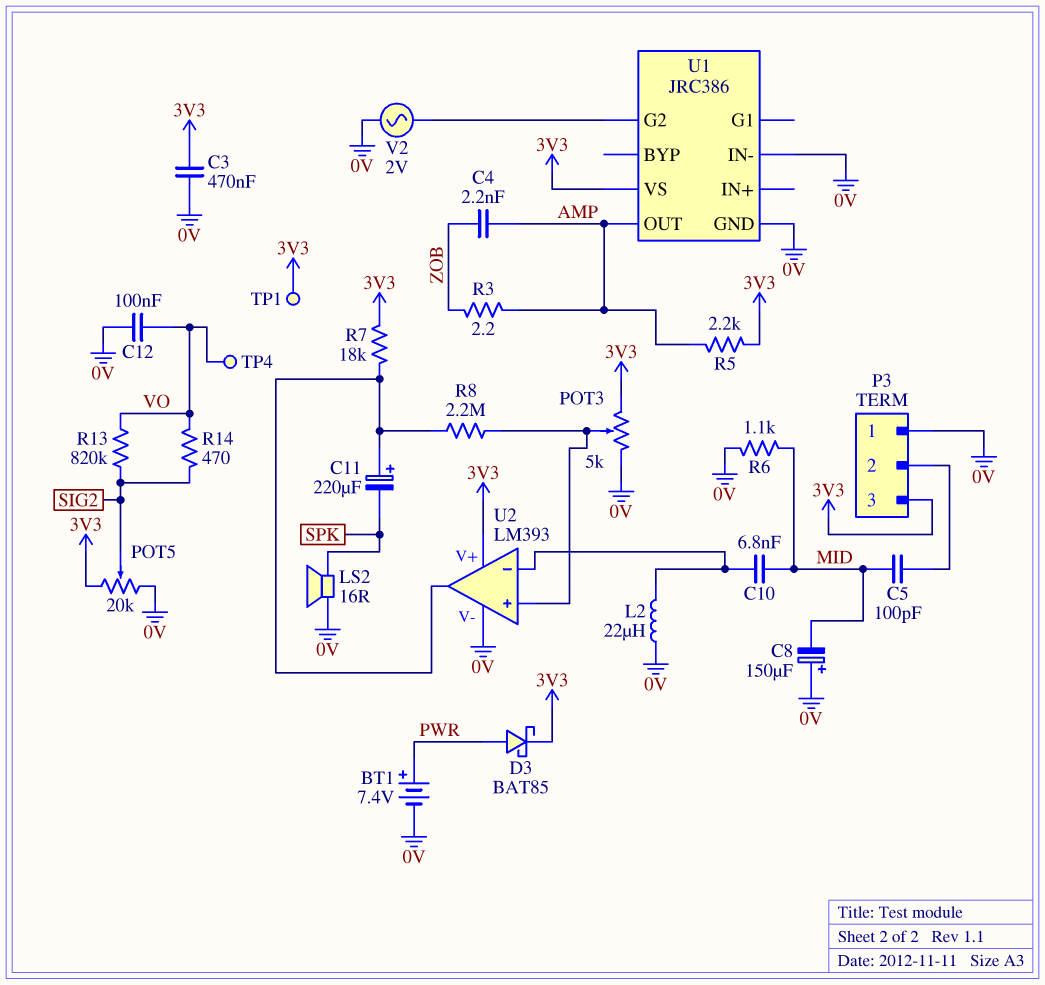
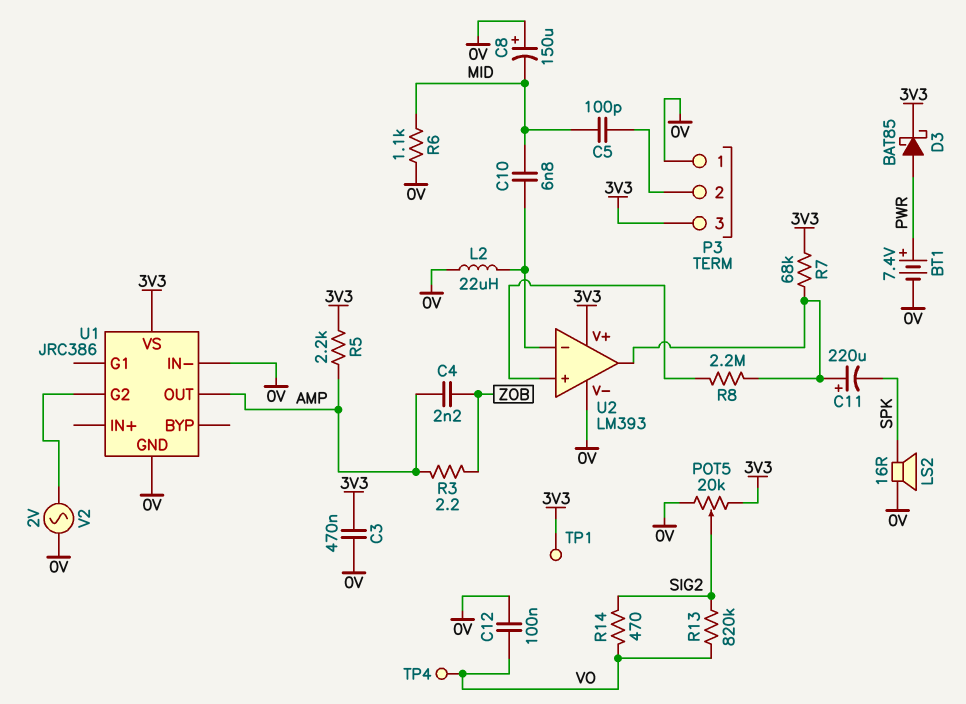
POT3: 5k (0V, 3V3, wiper U2/in+) -> none
R7: 18k (3V3, U2/out) -> 68k (3V3, U2/out)

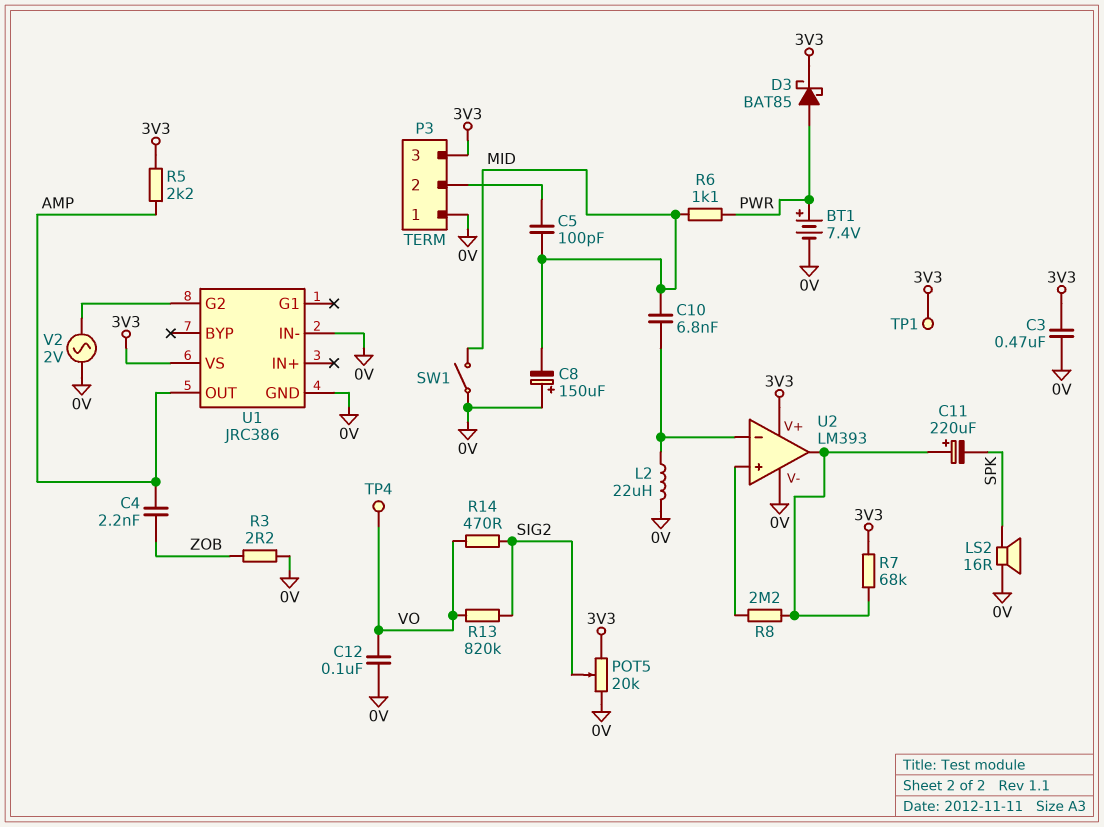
R3: 2.2 (AMP, ZOB) -> 2.2 (0V, ZOB)
R6: 1.1k (0V, MID) -> 1.1k (MID, PWR)
SW1: none -> switch (0V, MID)

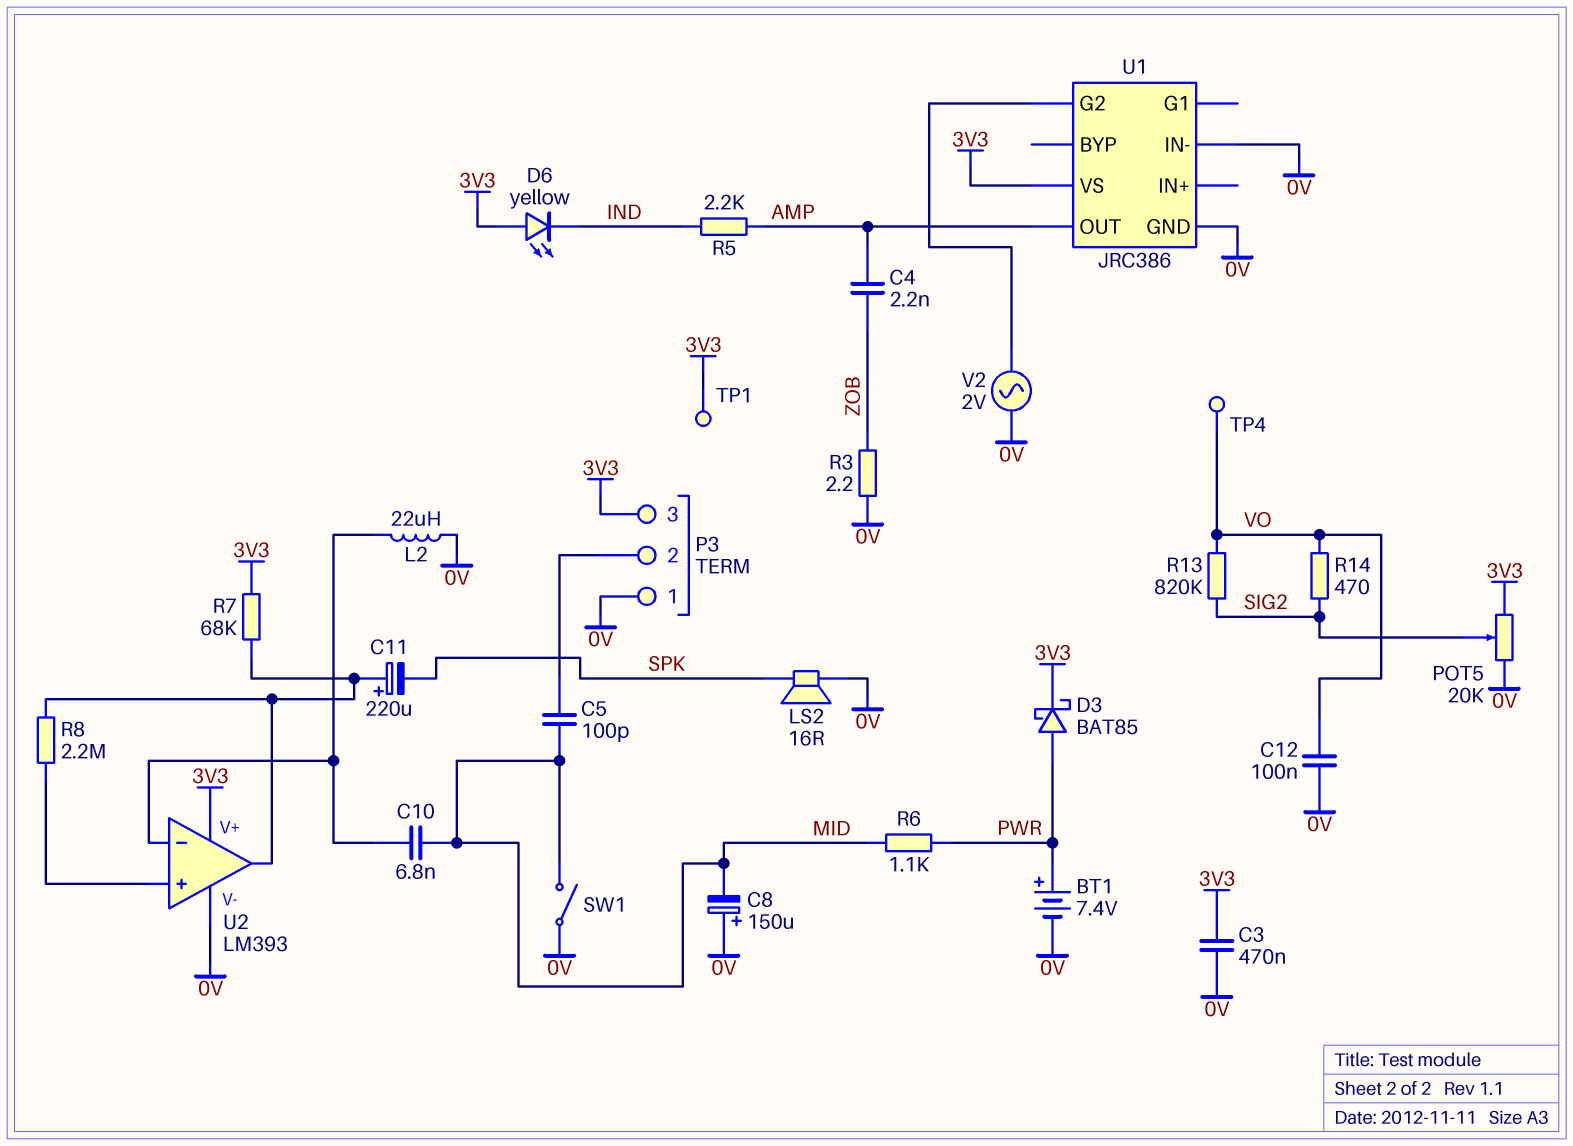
D6: none -> LED yellow (A 3V3, K IND)
R5: 2.2k (3V3, AMP) -> 2.2k (AMP, IND)

